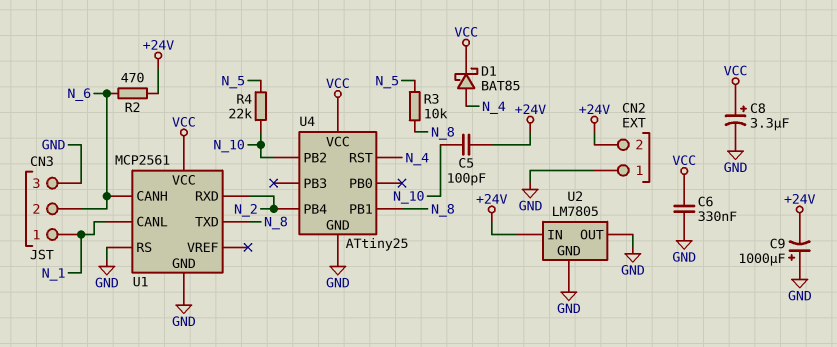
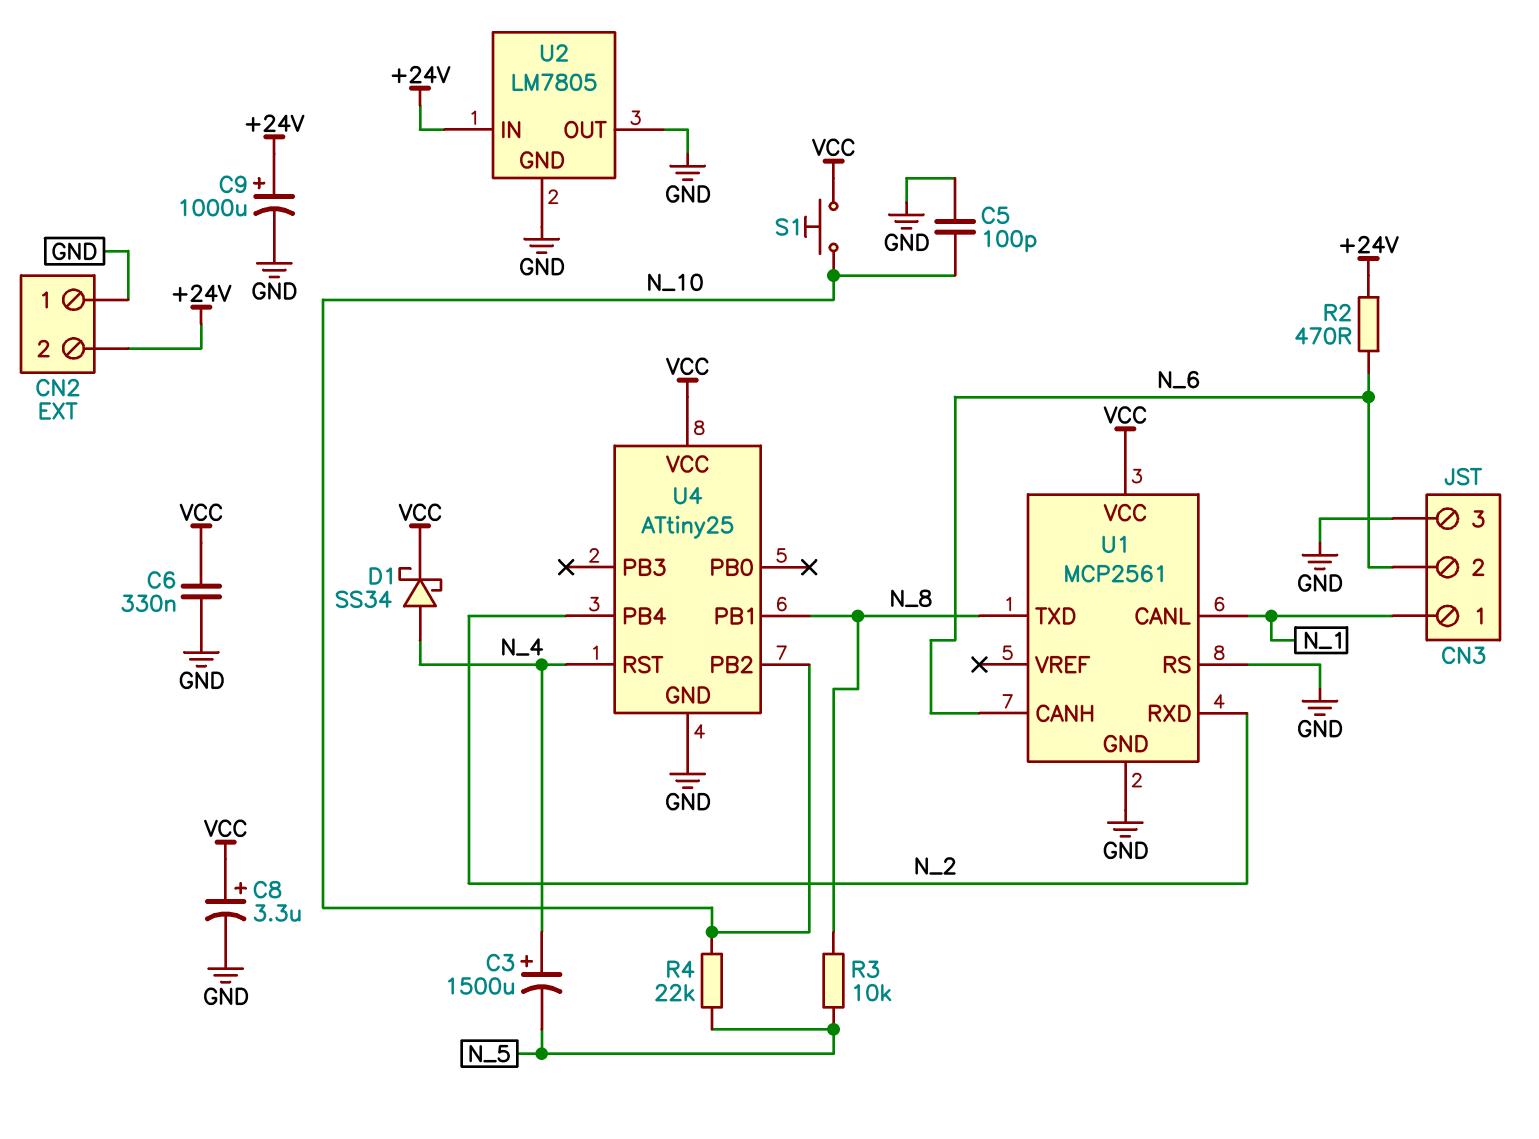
C3: none -> 1500uF (plus N_4, minus N_5)
C5: 100pF (+24V, N_10) -> 100pF (GND, N_10)
C9: 1000uF (plus GND, minus +24V) -> 1000uF (plus +24V, minus GND)
D1: schottky BAT85 (A N_4, K VCC) -> schottky SS34 (A N_4, K VCC)
S1: none -> button (N_10, VCC)

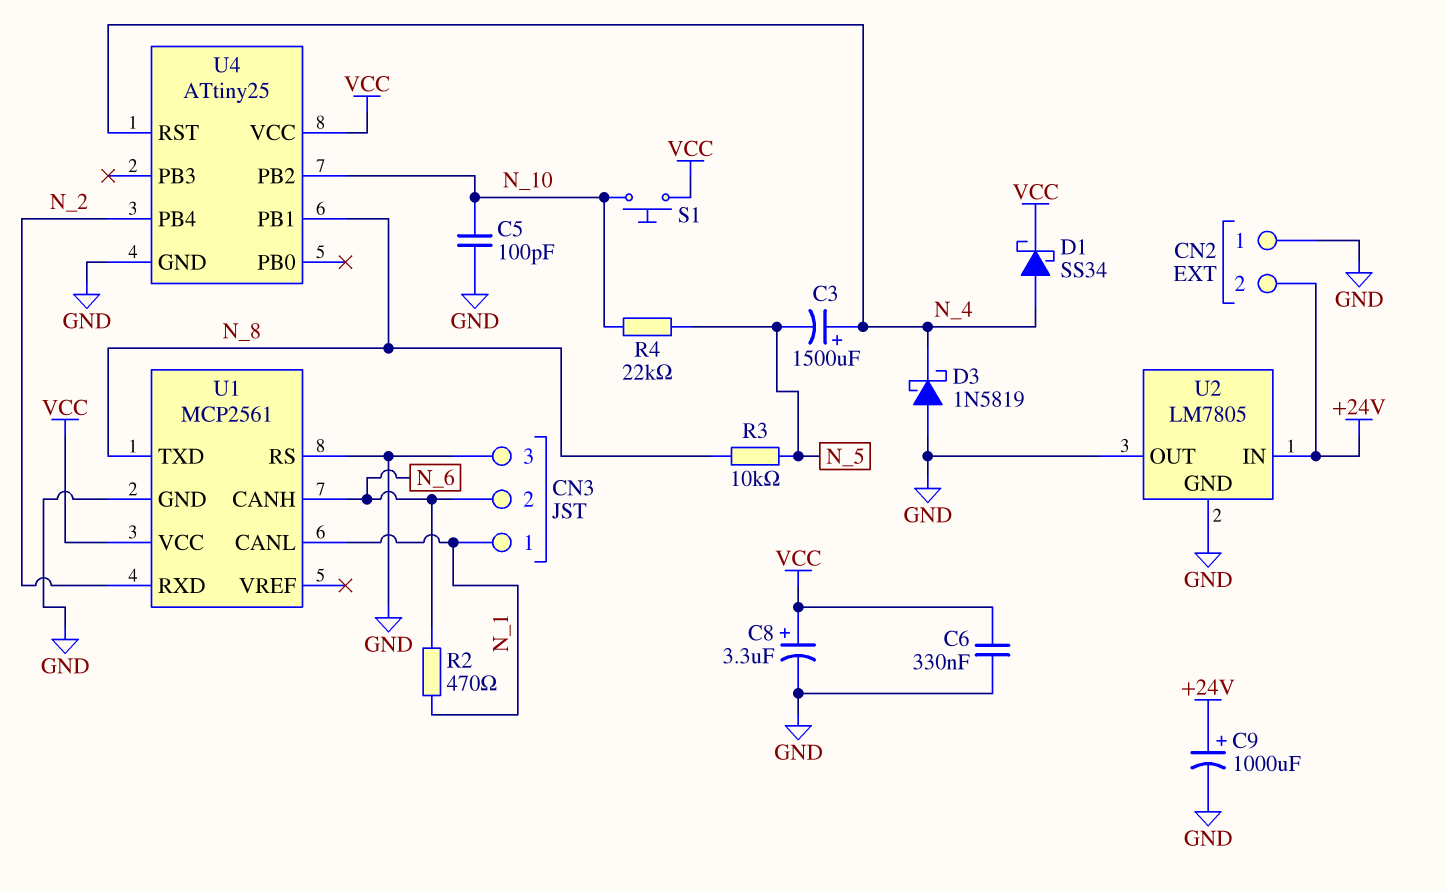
D3: none -> schottky 1N5819 (A GND, K N_4)
R2: 470 (+24V, N_6) -> 470 (N_1, N_6)

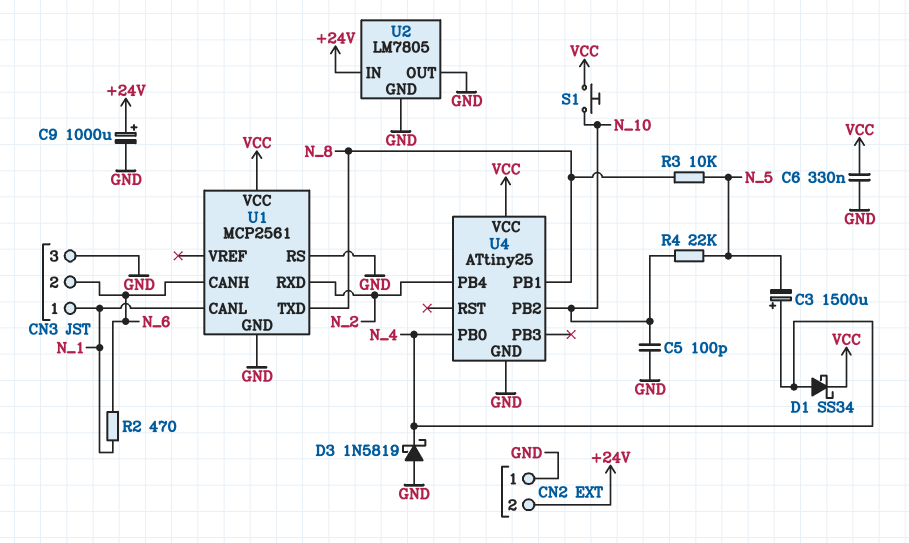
C8: 3.3uF (plus VCC, minus GND) -> none
U4 pin PB0: none -> N_4
U4 pin RST: N_4 -> none

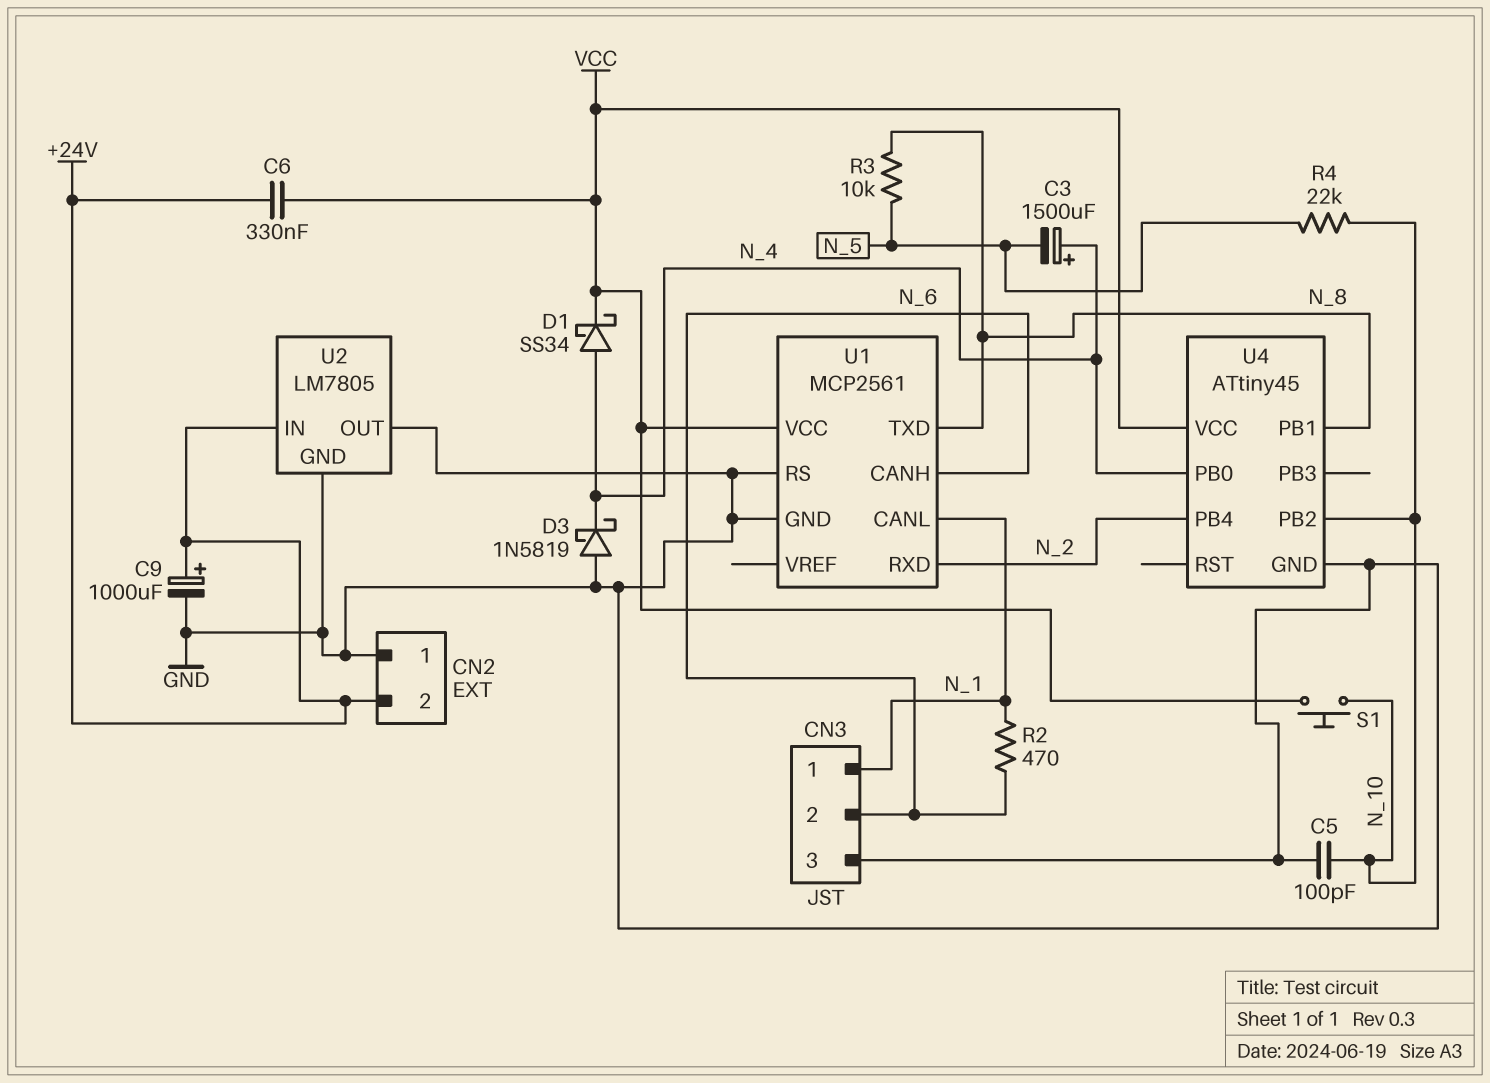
C6: 330nF (GND, VCC) -> 330nF (+24V, VCC)
U4: ATtiny25 -> ATtiny45

